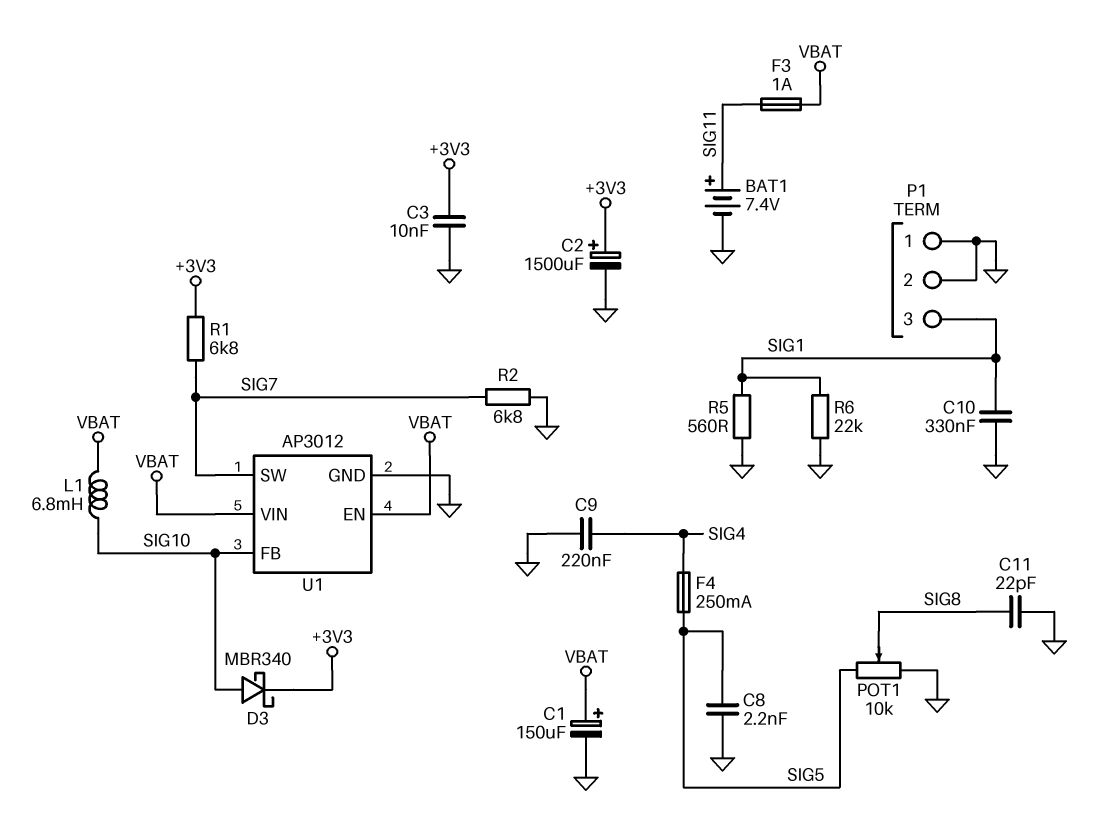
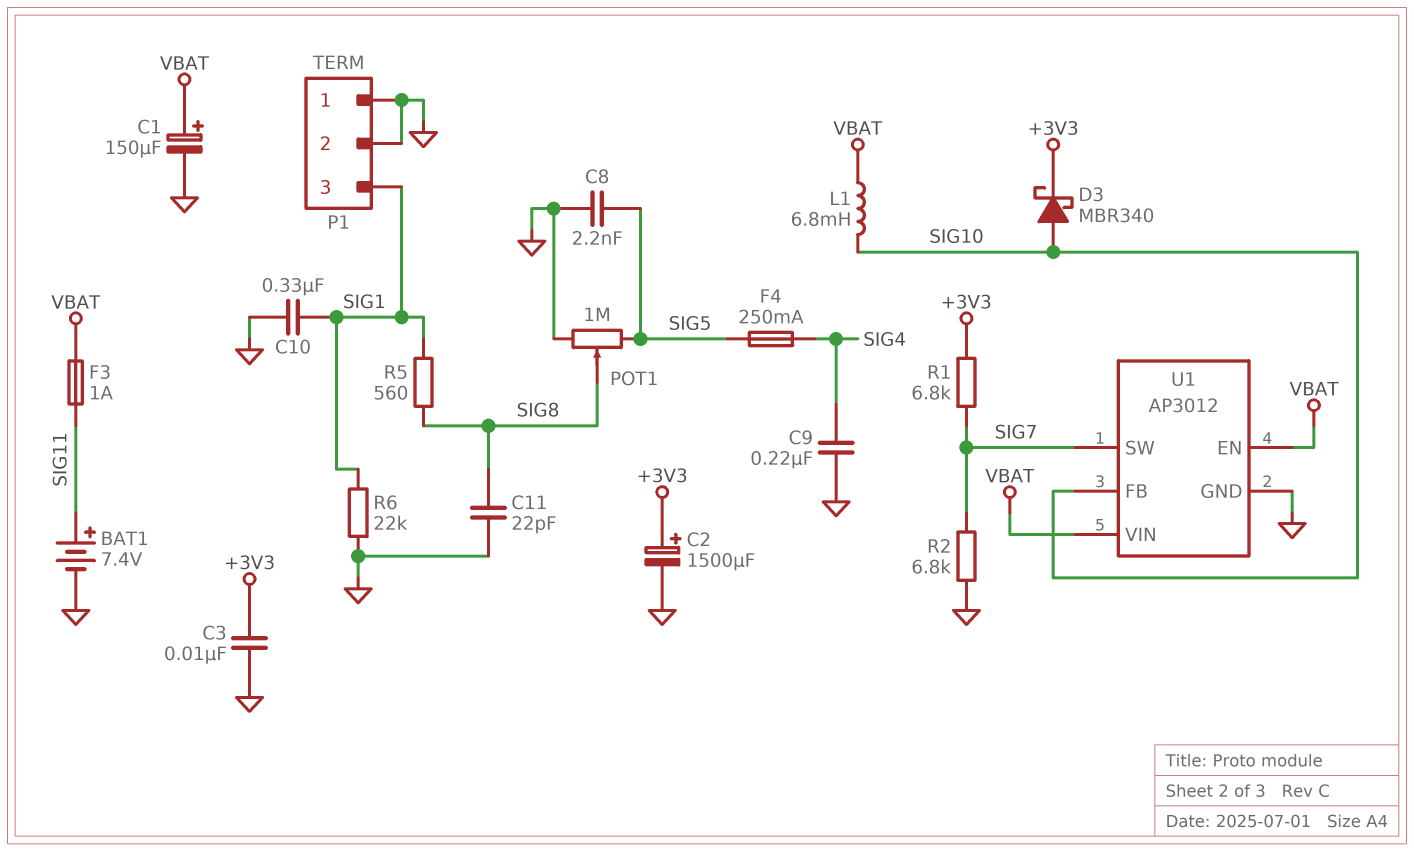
POT1: 10k (GND, SIG5, wiper SIG8) -> 1M (GND, SIG5, wiper SIG8)
R5: 560 (GND, SIG1) -> 560 (SIG1, SIG8)

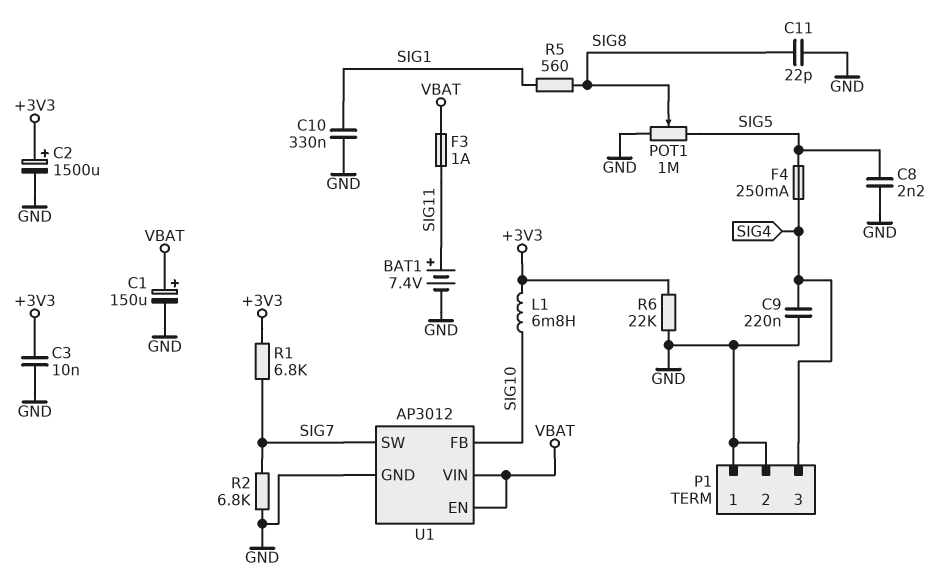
D3: schottky MBR340 (A SIG10, K +3V3) -> none
L1: 6.8mH (SIG10, VBAT) -> 6.8mH (+3V3, SIG10)
P1 pin 3: SIG1 -> SIG4
R6: 22k (GND, SIG1) -> 22k (+3V3, GND)

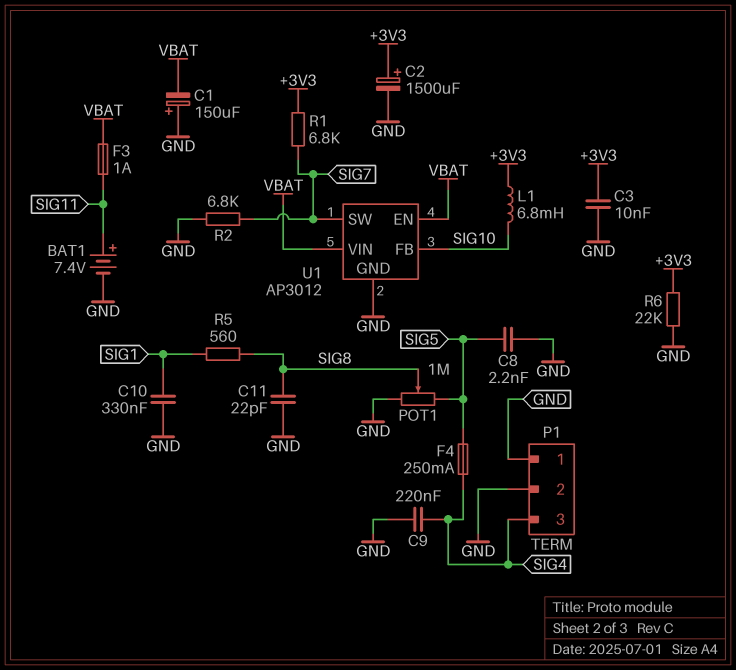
C1: 150uF (plus VBAT, minus GND) -> 150uF (plus GND, minus VBAT)

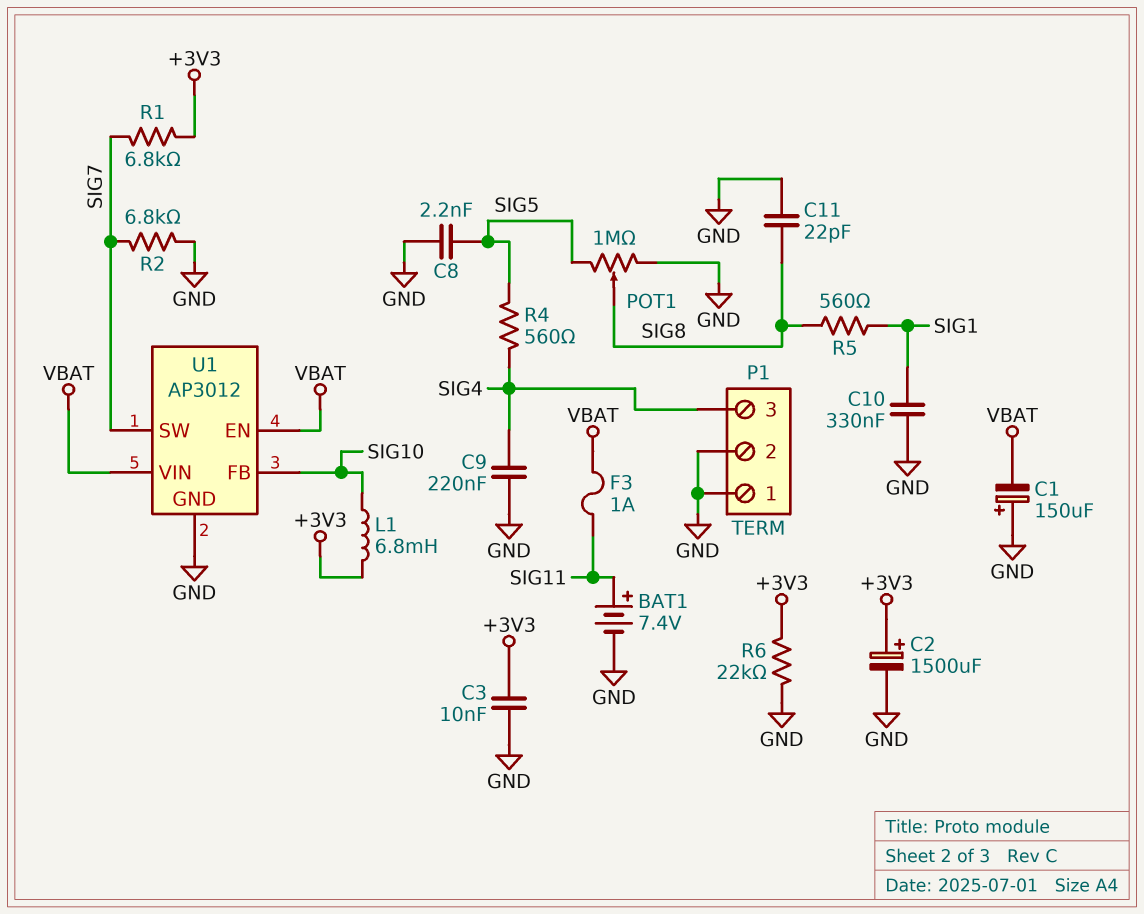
F4: 250mA (SIG4, SIG5) -> none
R4: none -> 560 (SIG4, SIG5)

